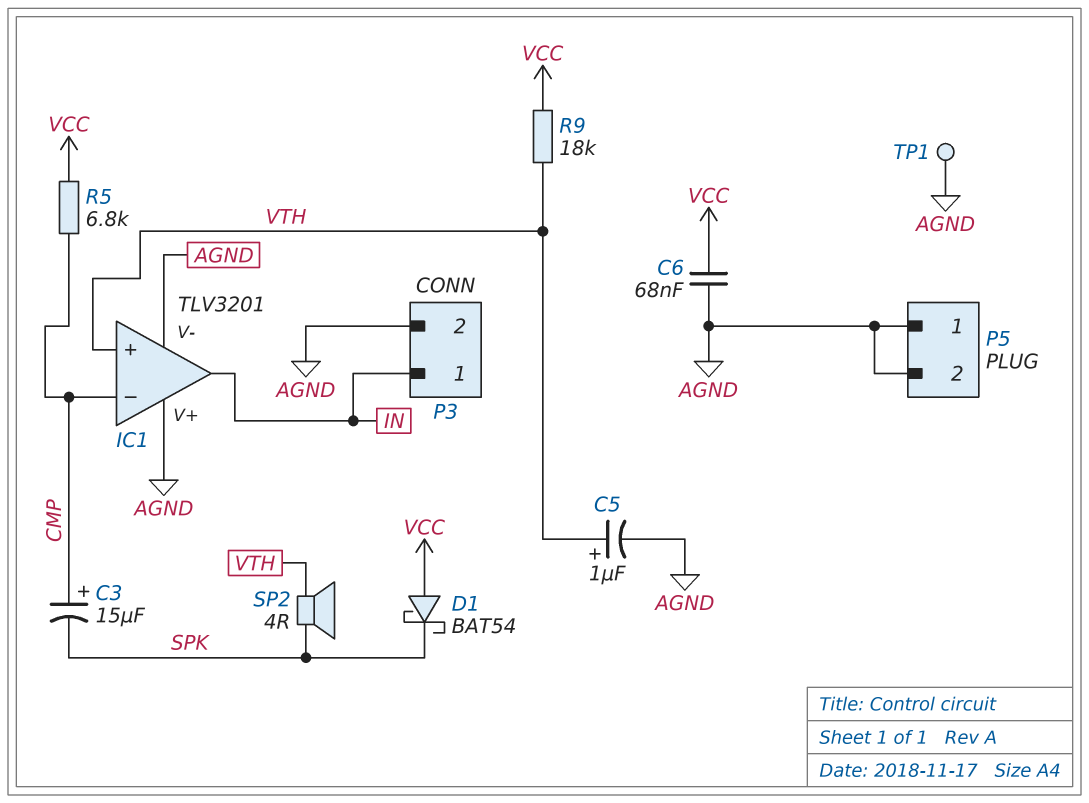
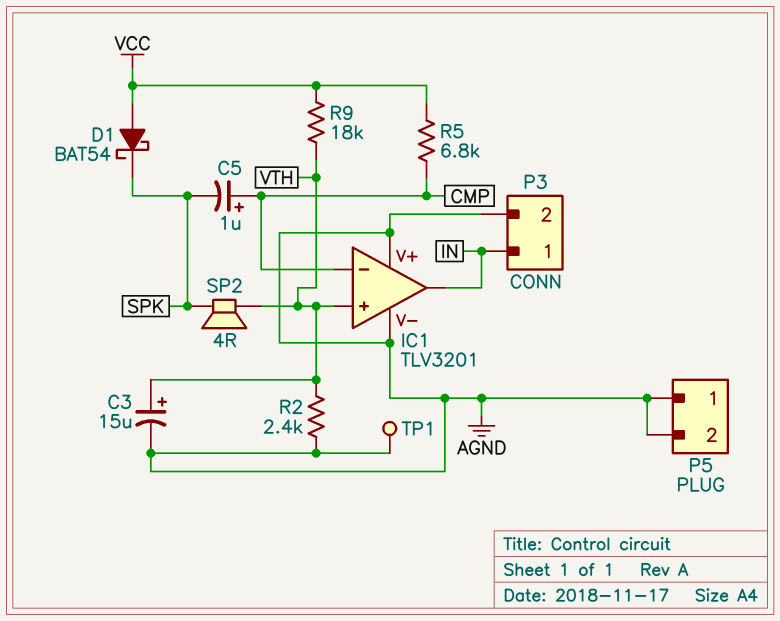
C3: 15uF (plus CMP, minus SPK) -> 15uF (plus VTH, minus AGND)
C5: 1uF (plus VTH, minus AGND) -> 1uF (plus CMP, minus SPK)
C6: 68nF (AGND, VCC) -> none
R2: none -> 2.4k (AGND, VTH)

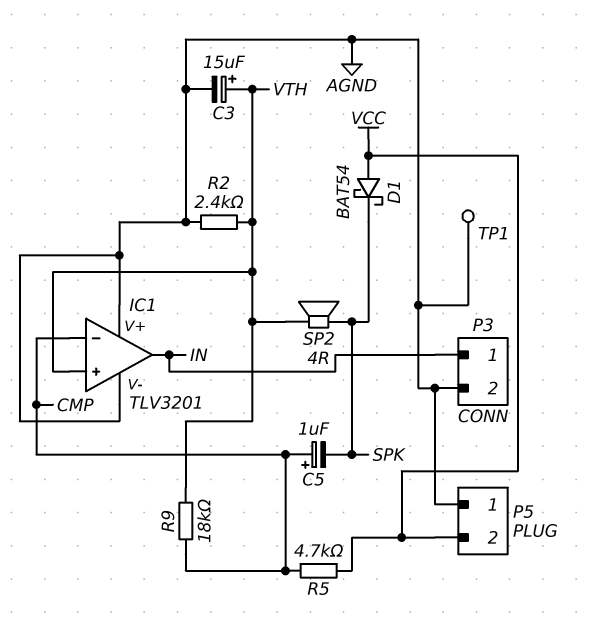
P5 pin 2: AGND -> VCC
R5: 6.8k (CMP, VCC) -> 4.7k (CMP, VCC)
R9: 18k (VCC, VTH) -> 18k (CMP, VTH)

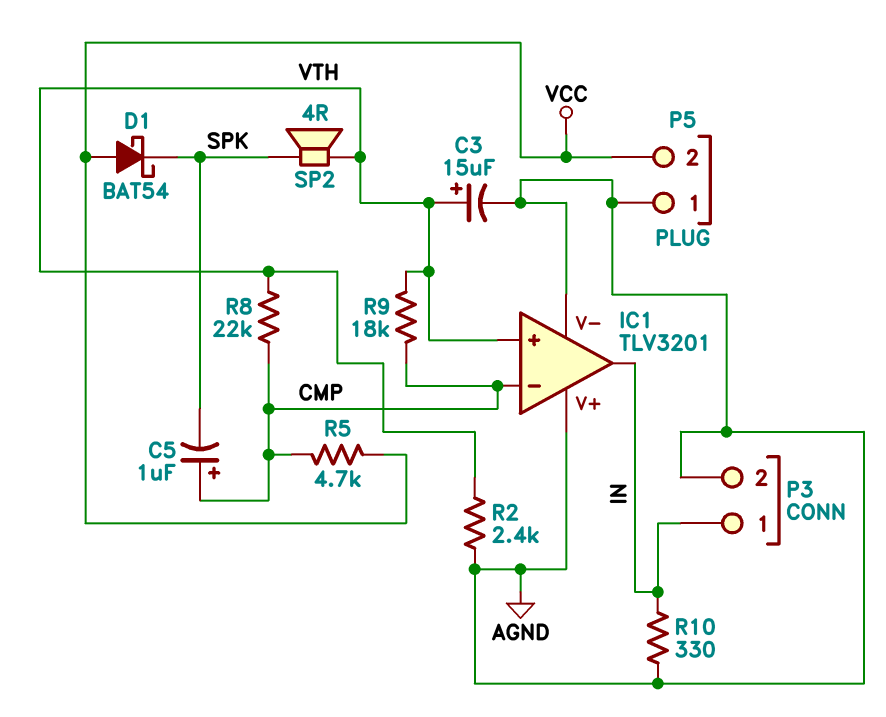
R8: none -> 22k (CMP, VTH)
R10: none -> 330 (AGND, IN)
TP1: test point (AGND) -> none

